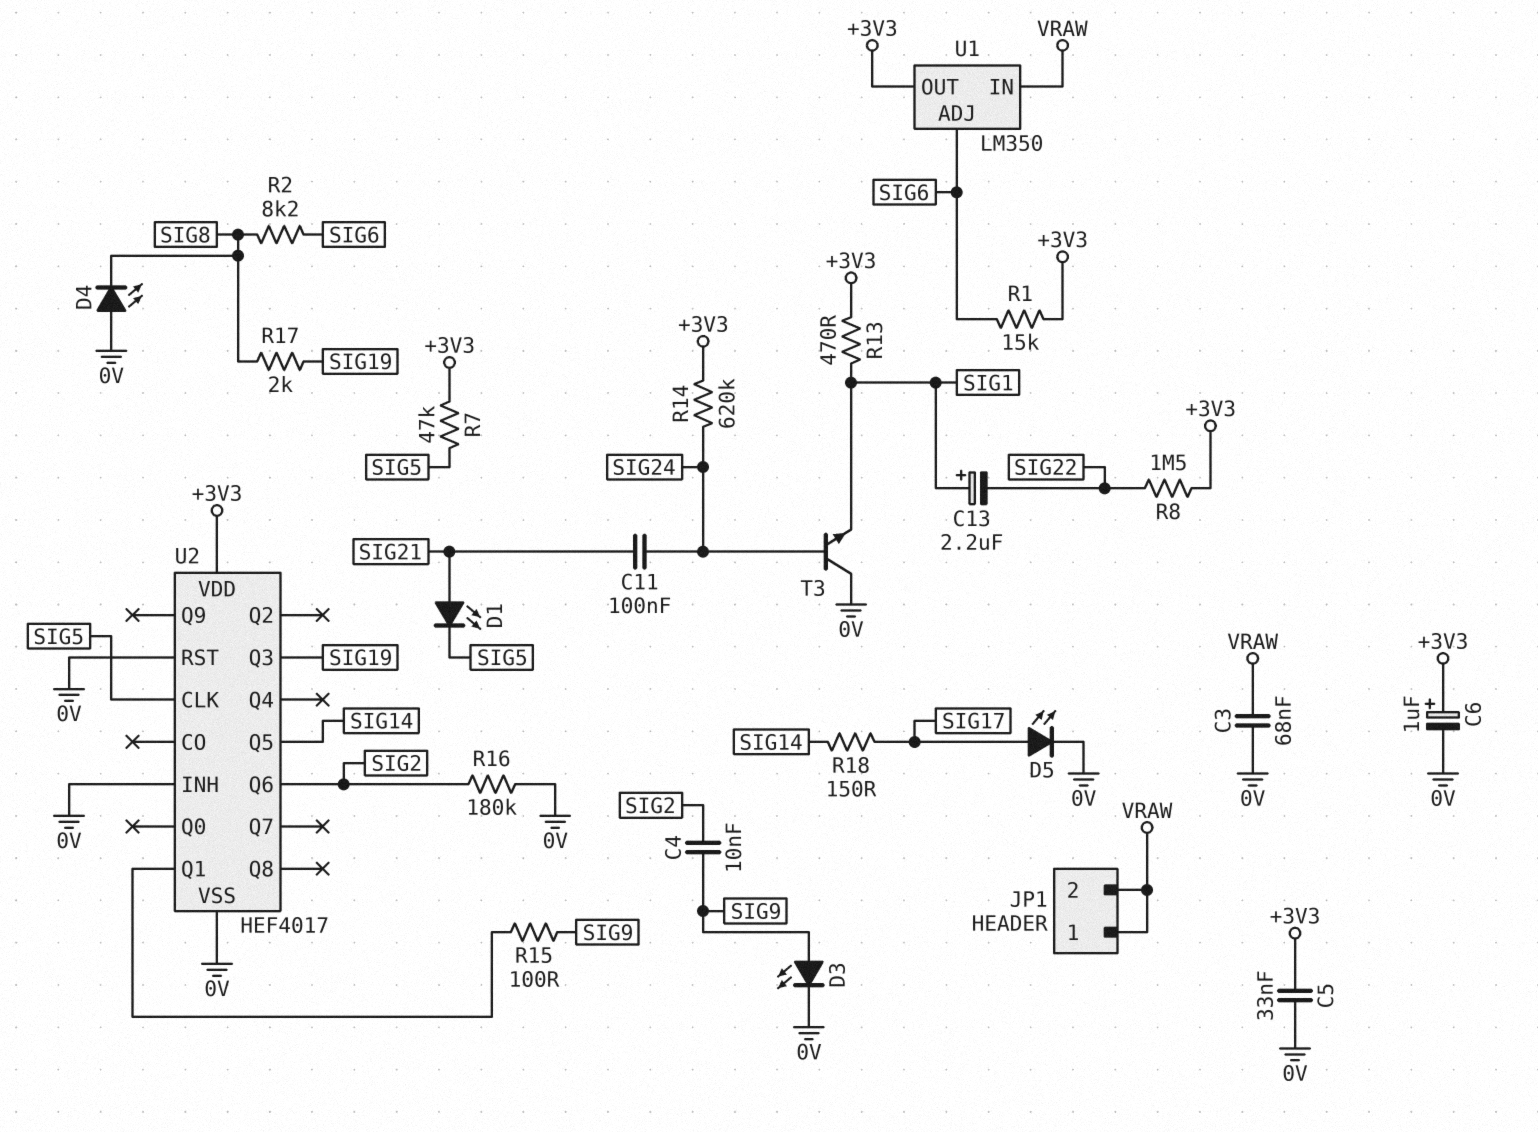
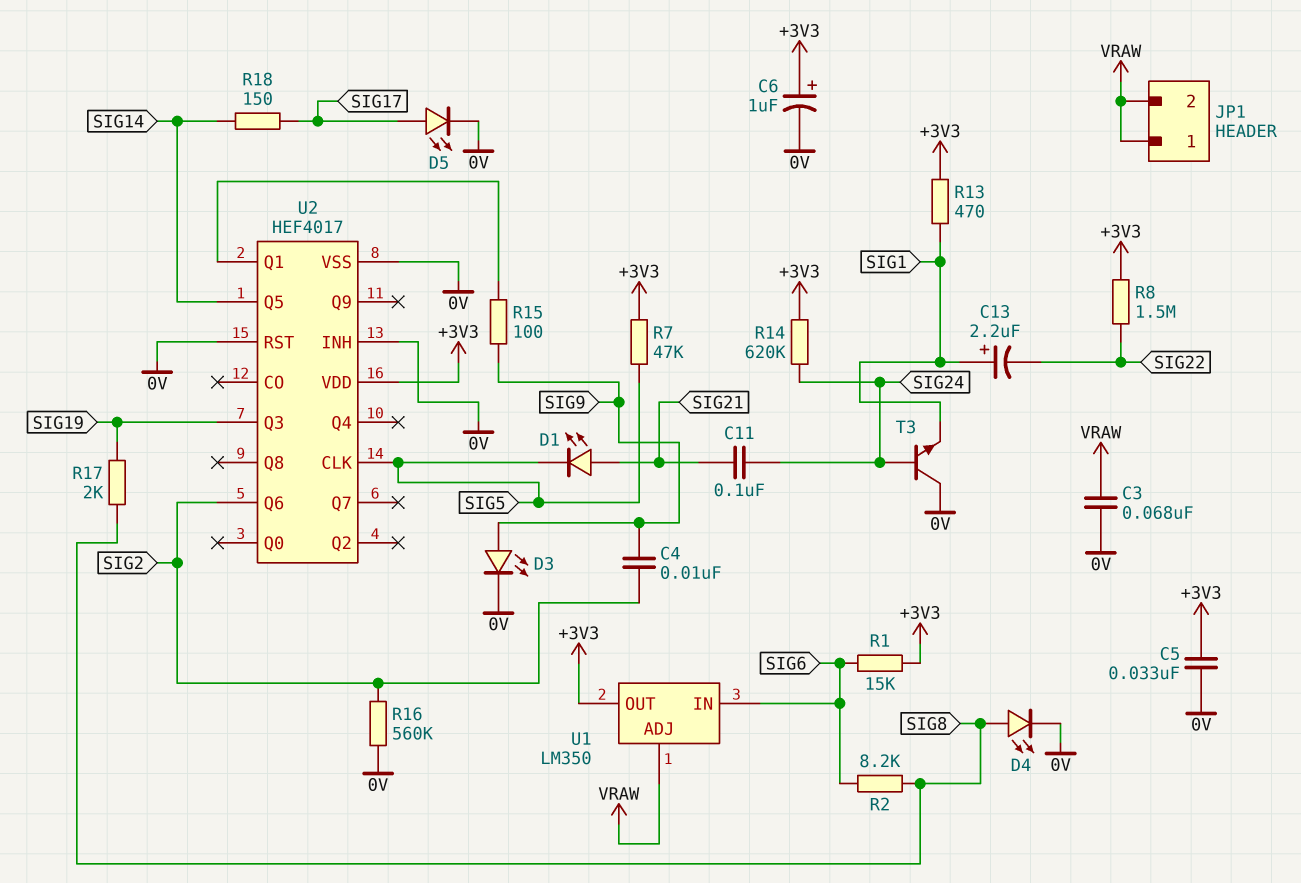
D4: LED (A 0V, K SIG8) -> LED (A SIG8, K 0V)
R16: 180k (0V, SIG2) -> 560k (0V, SIG2)
U1 pin ADJ: SIG6 -> VRAW
U1 pin IN: VRAW -> SIG6

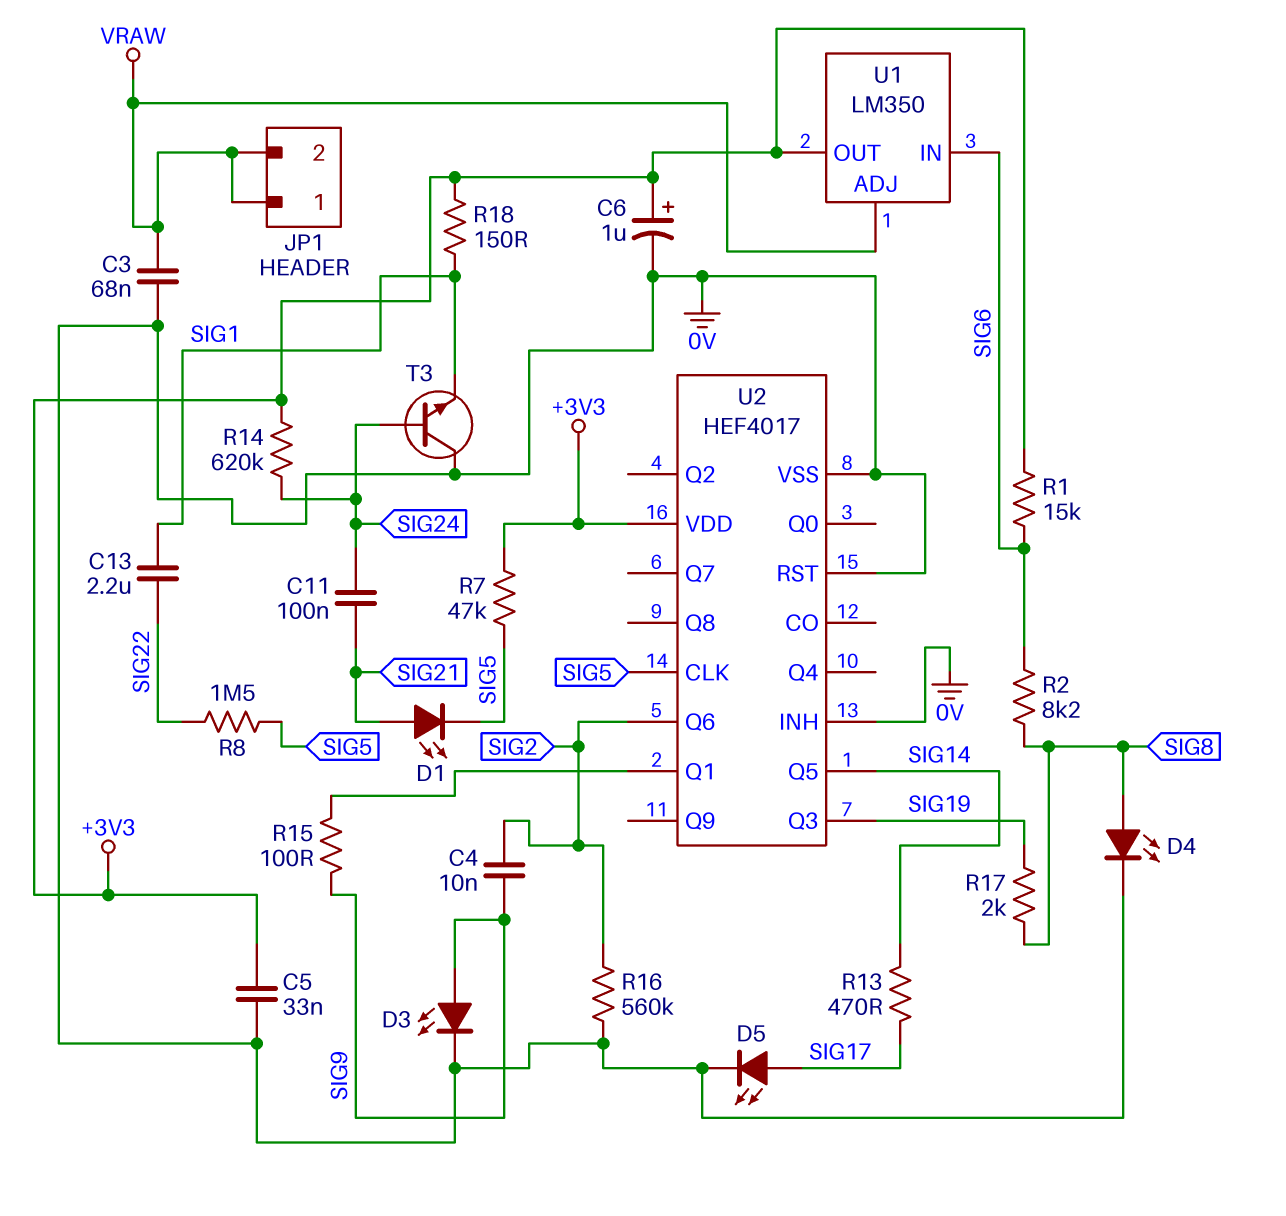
C13: 2.2uF (plus SIG1, minus SIG22) -> 2.2uF (SIG1, SIG22)
R8: 1.5M (+3V3, SIG22) -> 1.5M (SIG5, SIG22)
R13: 470 (+3V3, SIG1) -> 470 (SIG14, SIG17)
R18: 150 (SIG14, SIG17) -> 150 (+3V3, SIG1)

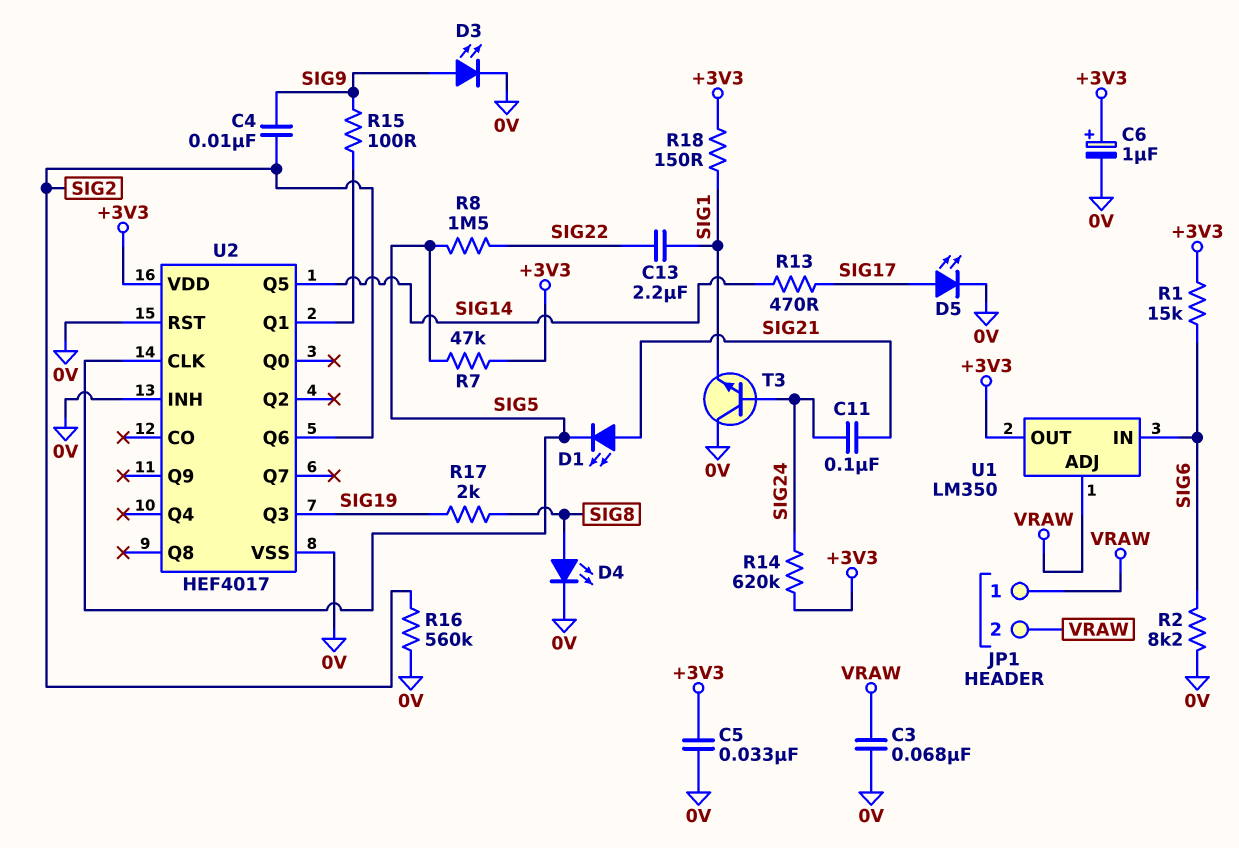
R2: 8.2k (SIG6, SIG8) -> 8.2k (0V, SIG6)

